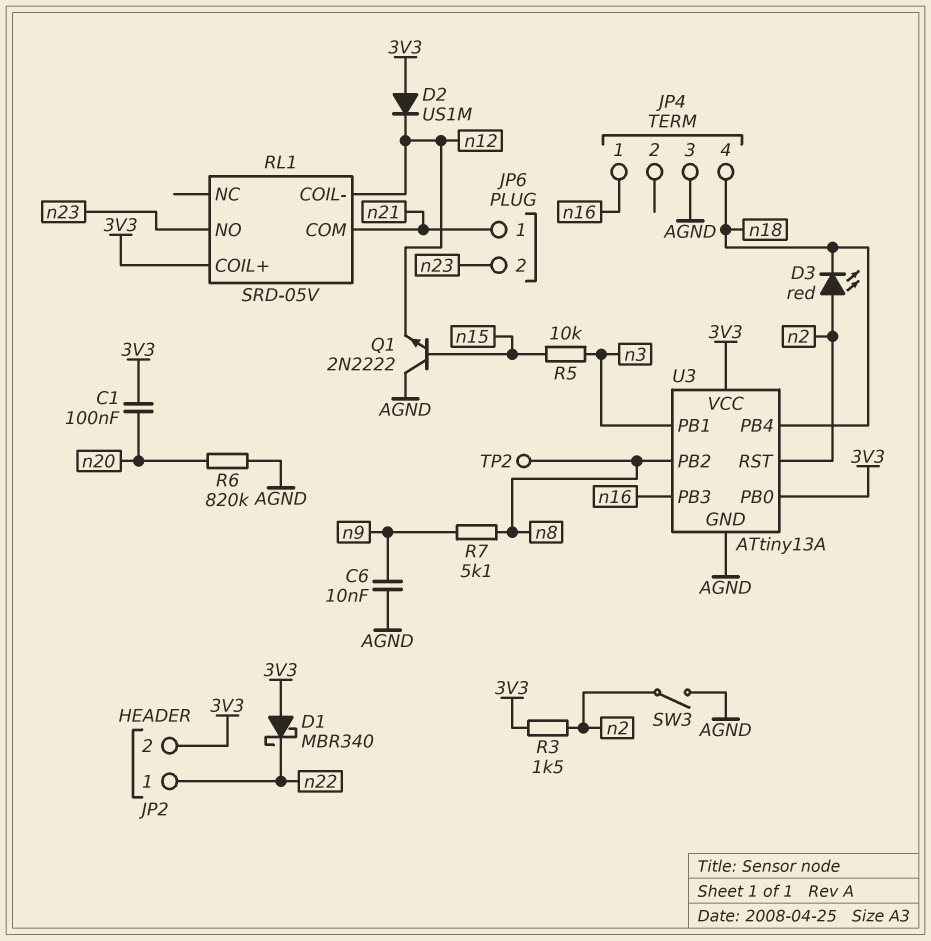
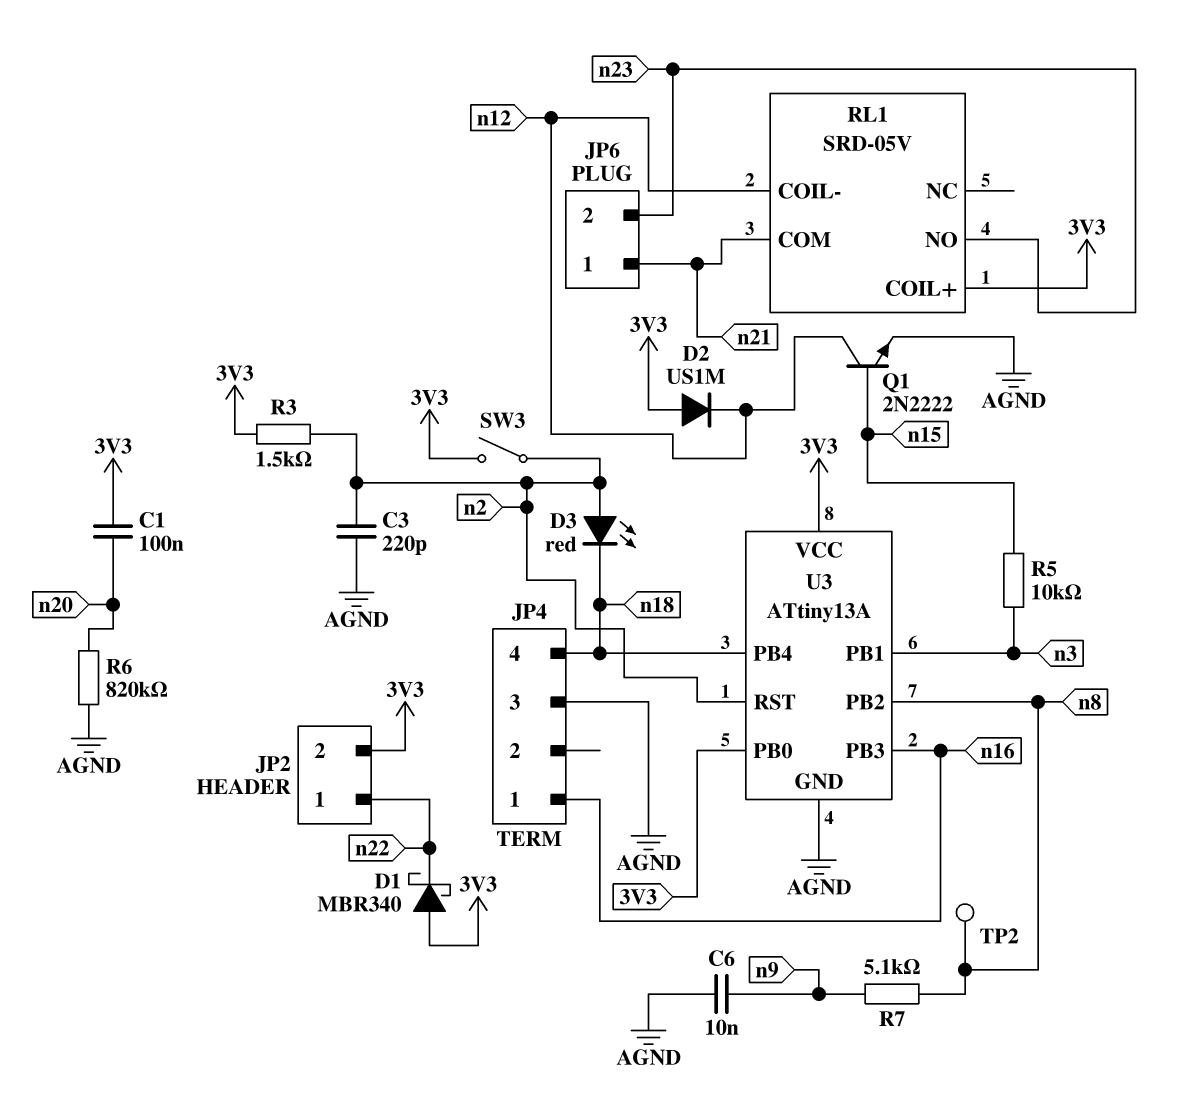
C3: none -> 220pF (AGND, n2)
Q1: NPN 2N2222 (B n15, C AGND, E n12) -> NPN 2N2222 (B n15, C n12, E AGND)
SW3: switch (AGND, n2) -> switch (3V3, n2)

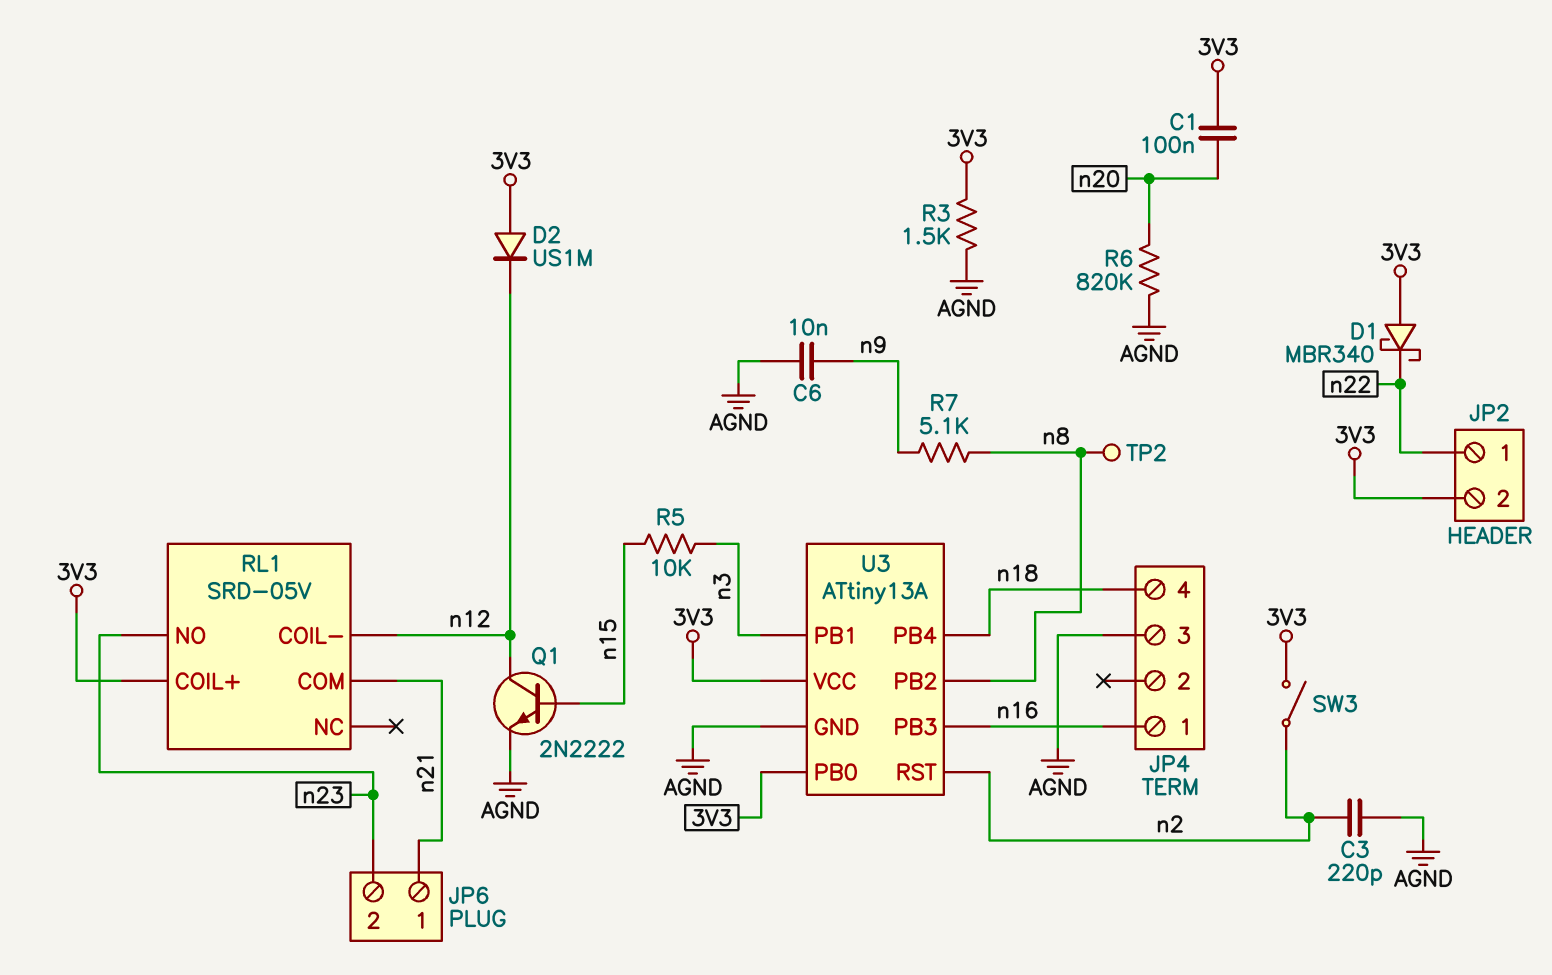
D3: LED red (A n2, K n18) -> none
R3: 1.5k (3V3, n2) -> 1.5k (3V3, AGND)

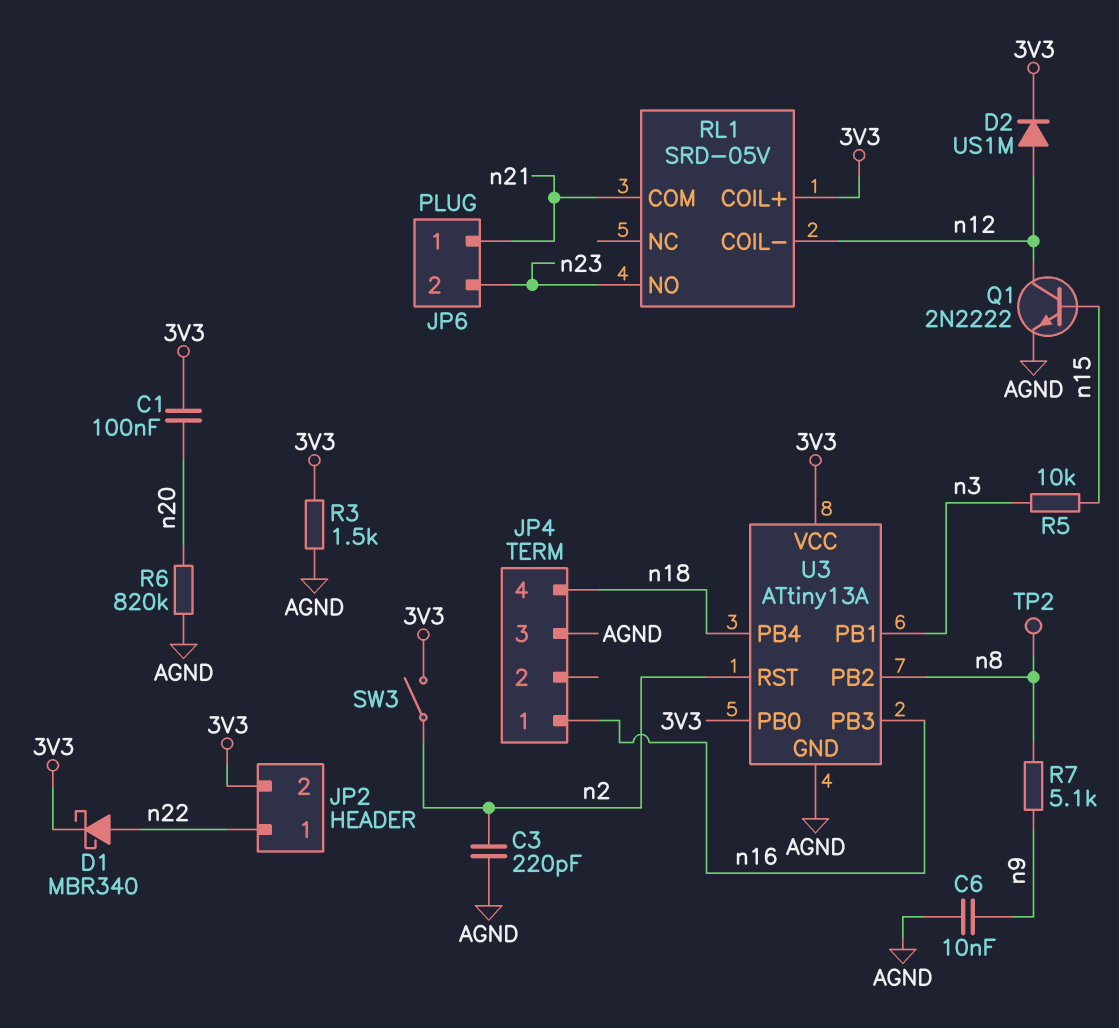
D1: schottky MBR340 (A 3V3, K n22) -> schottky MBR340 (A n22, K 3V3)
D2: diode US1M (A 3V3, K n12) -> diode US1M (A n12, K 3V3)

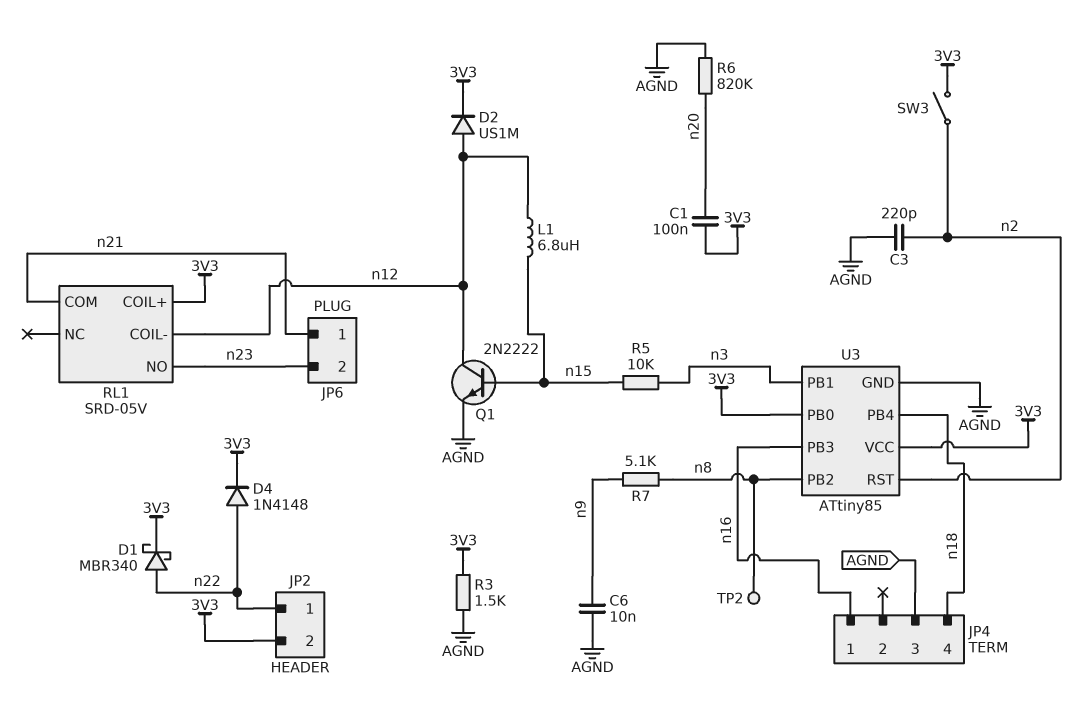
D4: none -> diode 1N4148 (A n22, K 3V3)
L1: none -> 6.8uH (n12, n15)
U3: ATtiny13A -> ATtiny85

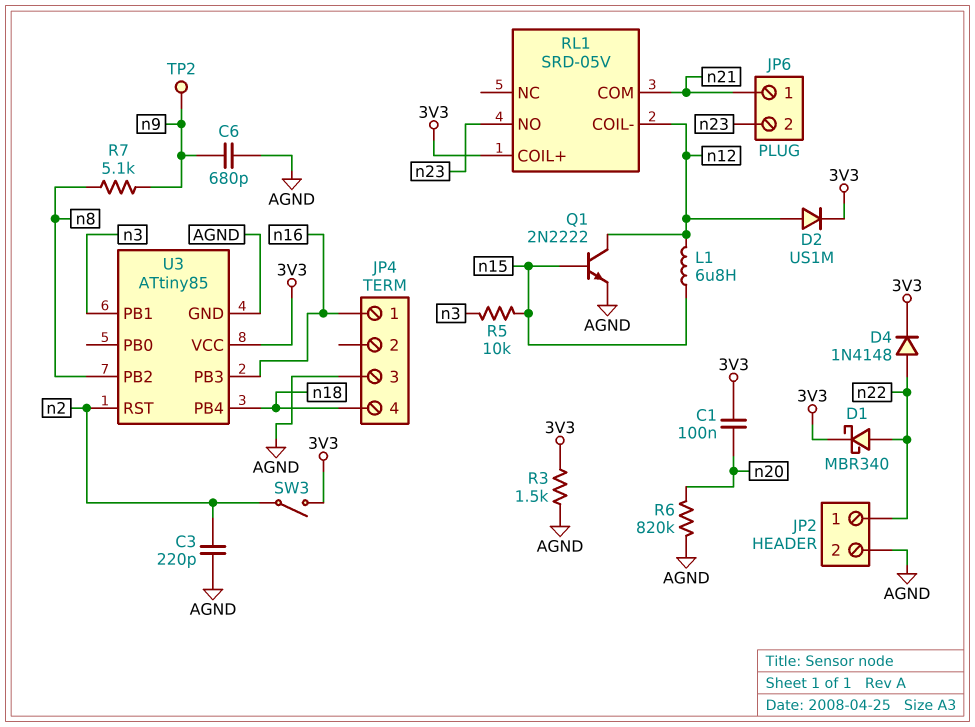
C6: 10nF (AGND, n9) -> 680pF (AGND, n9)
JP2 pin 2: 3V3 -> AGND
TP2: test point (n8) -> test point (n9)
U3 pin PB0: 3V3 -> none

